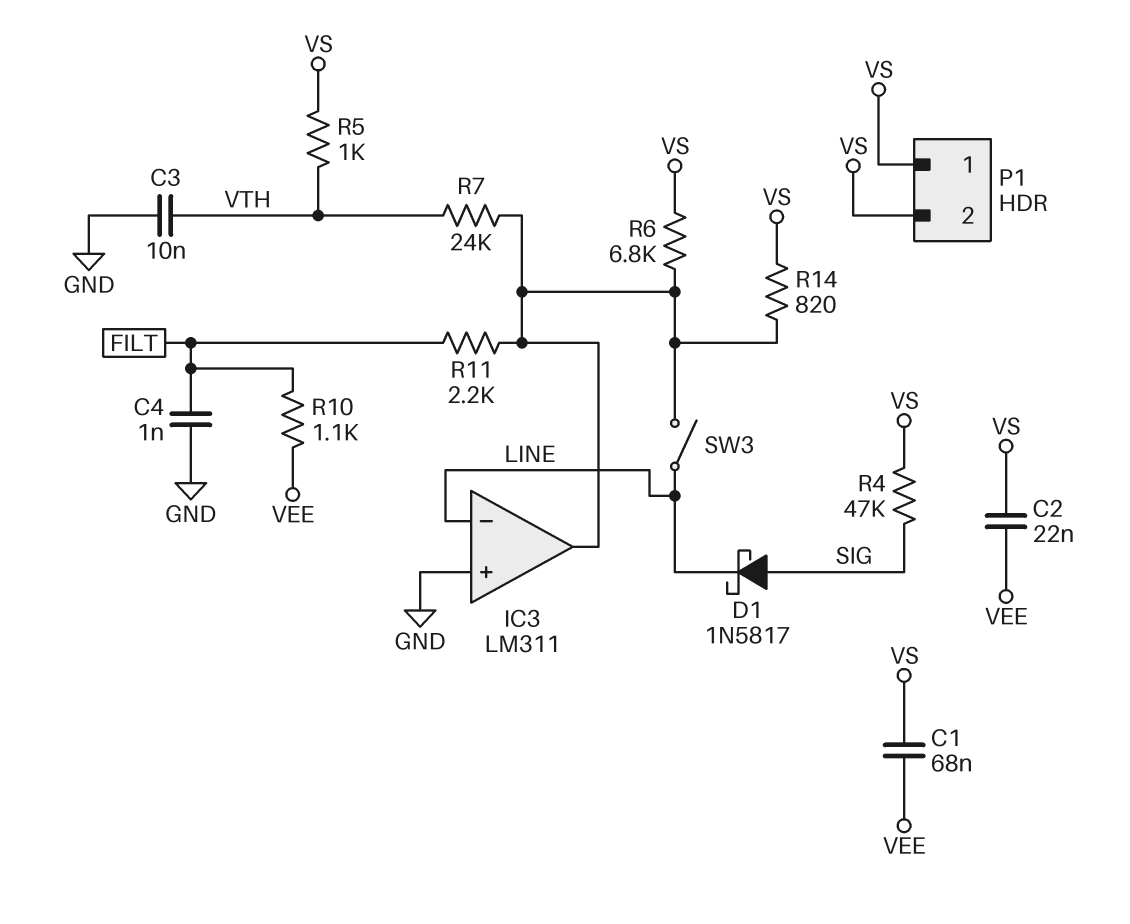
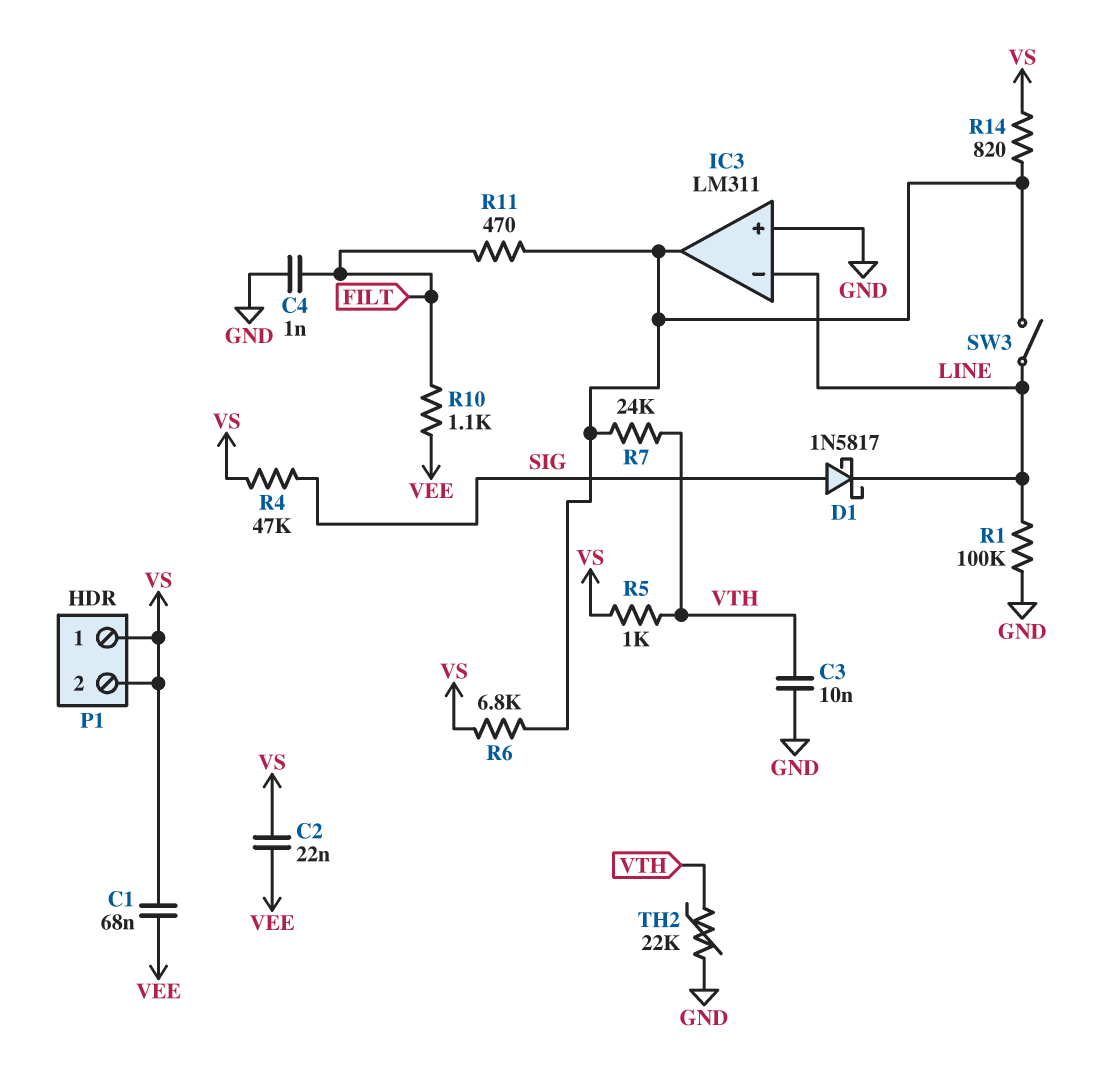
R1: none -> 100k (GND, LINE)
R11: 2.2k (FILT, IC3/out) -> 470 (FILT, IC3/out)
TH2: none -> 22k (GND, VTH)

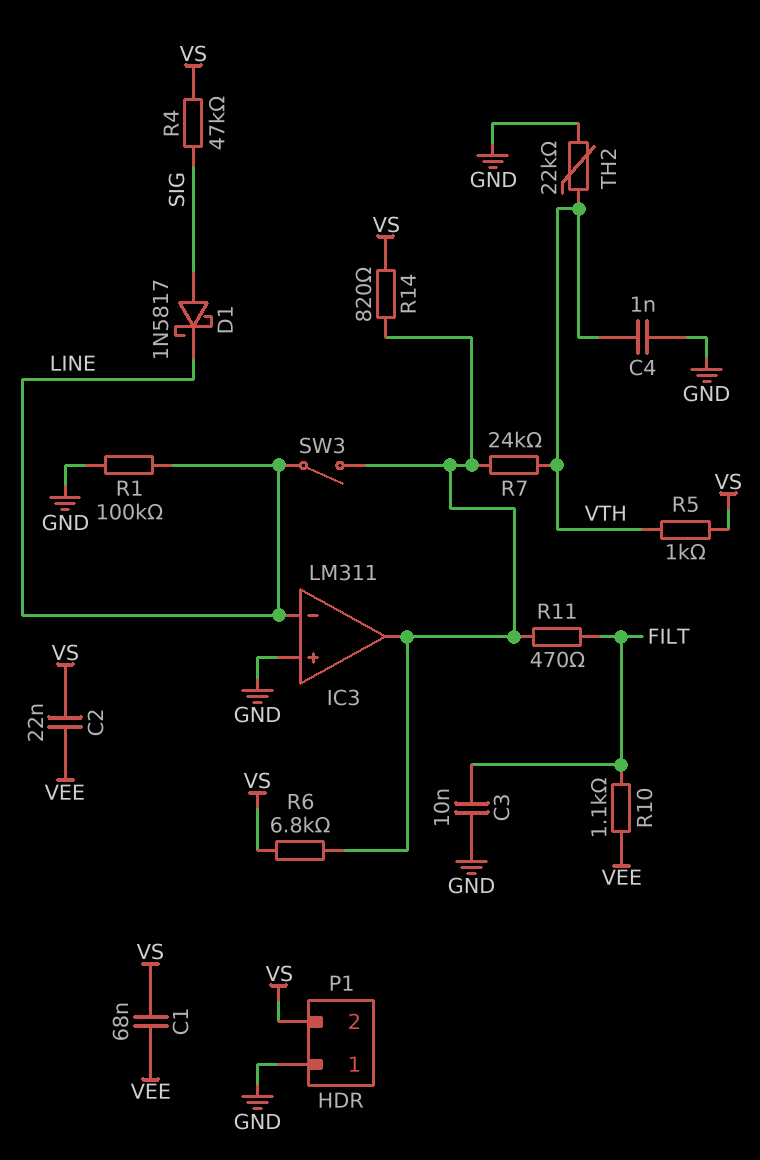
C3: 10nF (GND, VTH) -> 10nF (FILT, GND)
C4: 1nF (FILT, GND) -> 1nF (GND, VTH)
P1 pin 1: VS -> GND

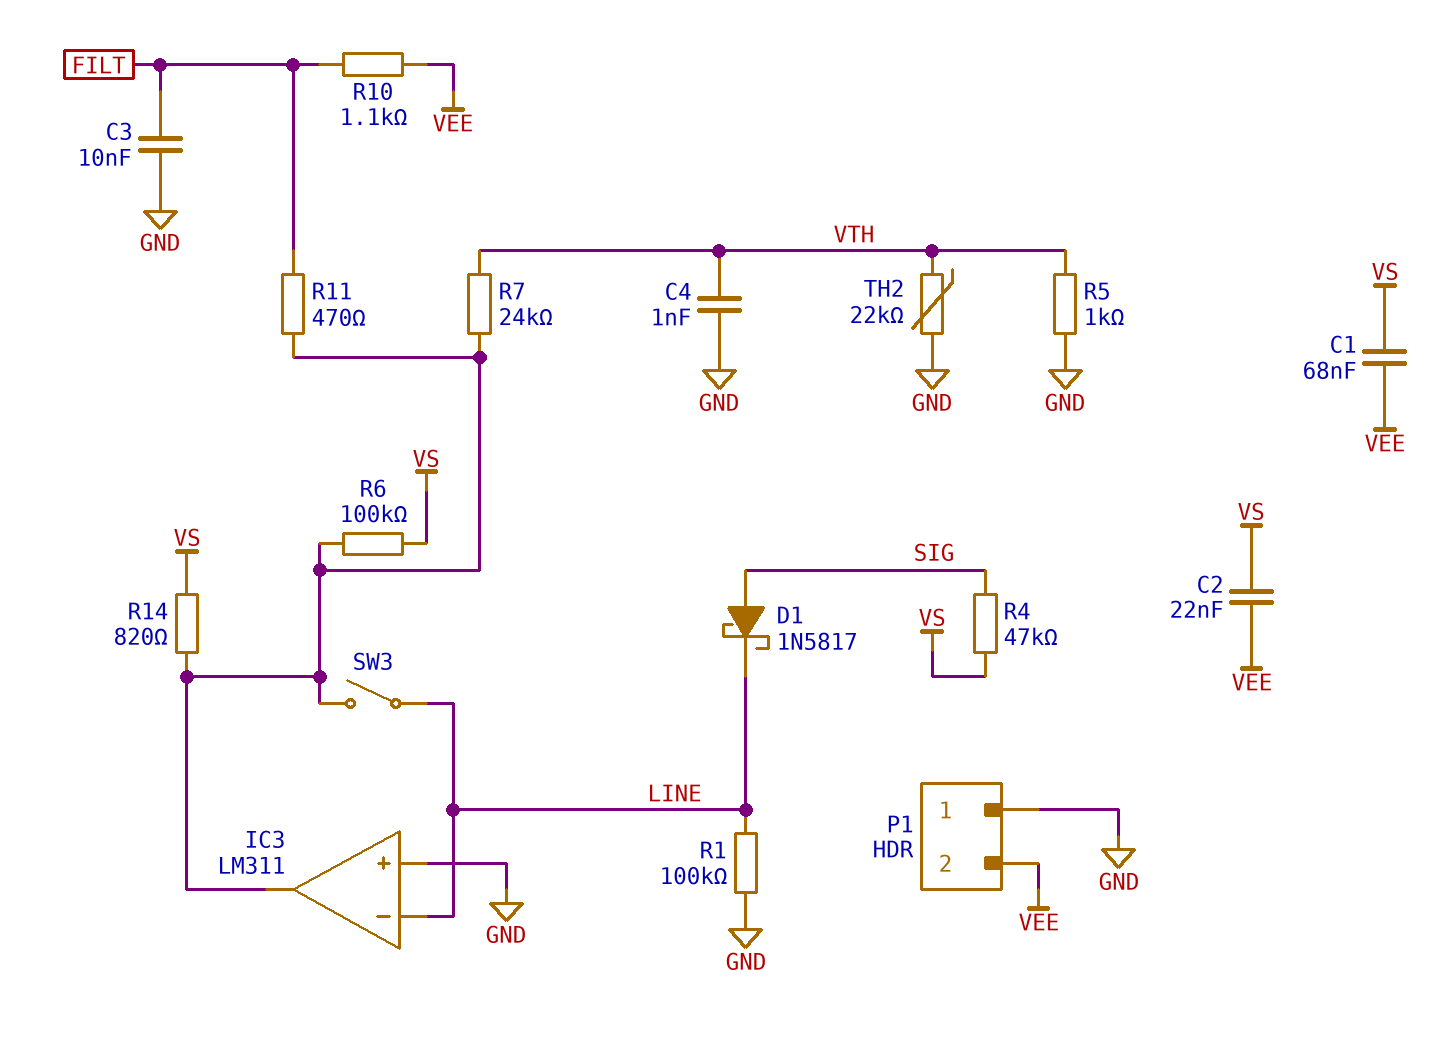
P1 pin 2: VS -> VEE
R5: 1k (VS, VTH) -> 1k (GND, VTH)
R6: 6.8k (IC3/out, VS) -> 100k (IC3/out, VS)

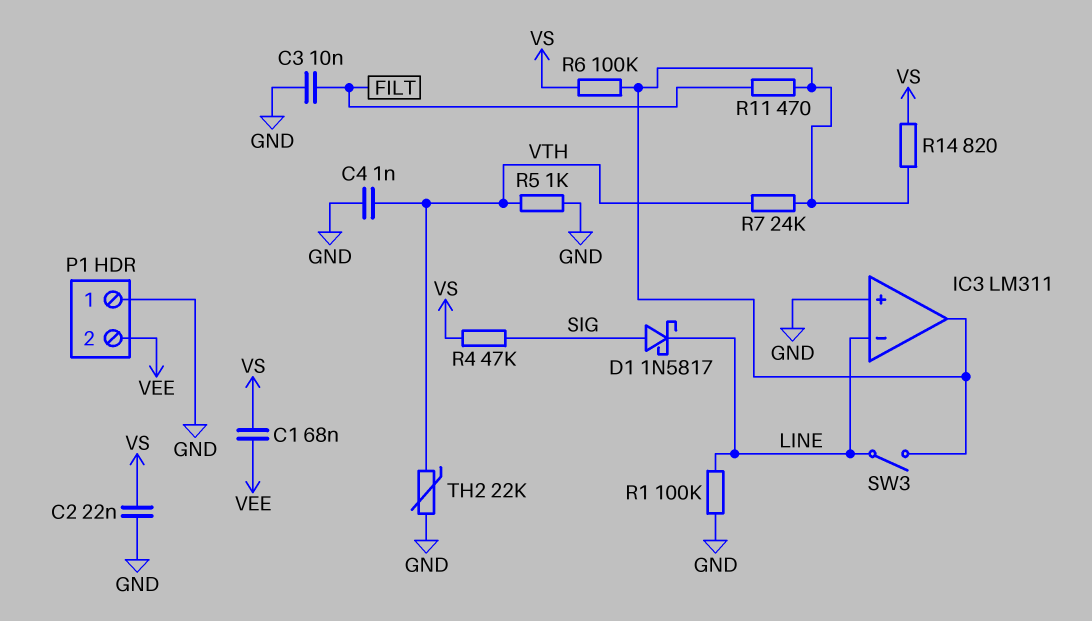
C2: 22nF (VEE, VS) -> 22nF (GND, VS)
R10: 1.1k (FILT, VEE) -> none

